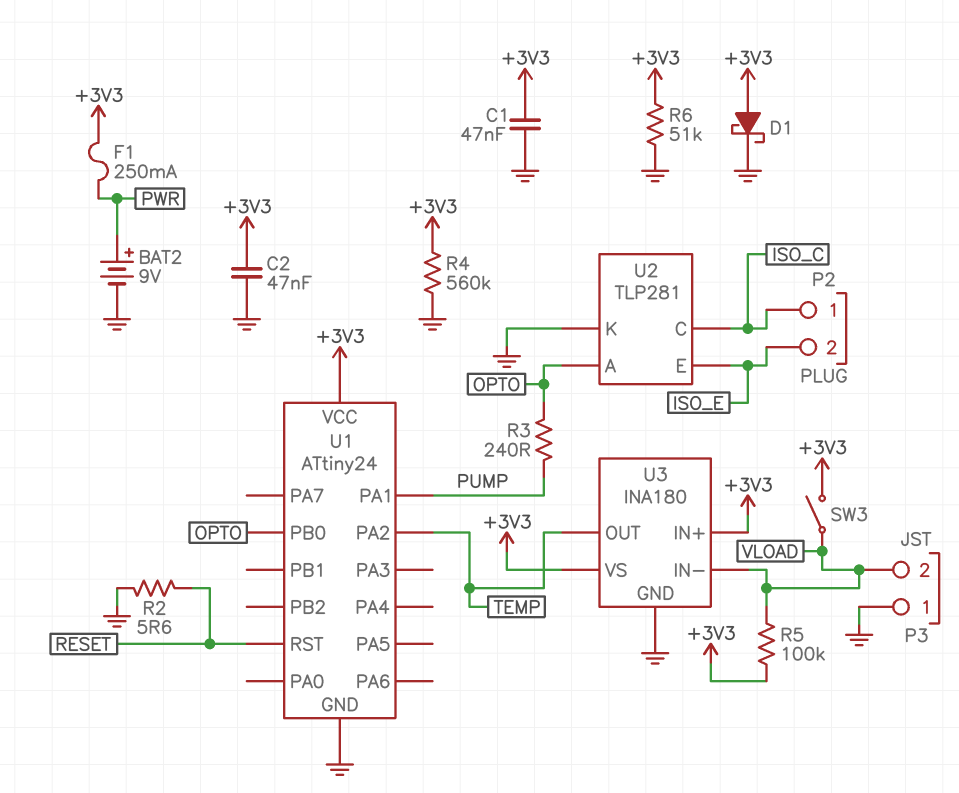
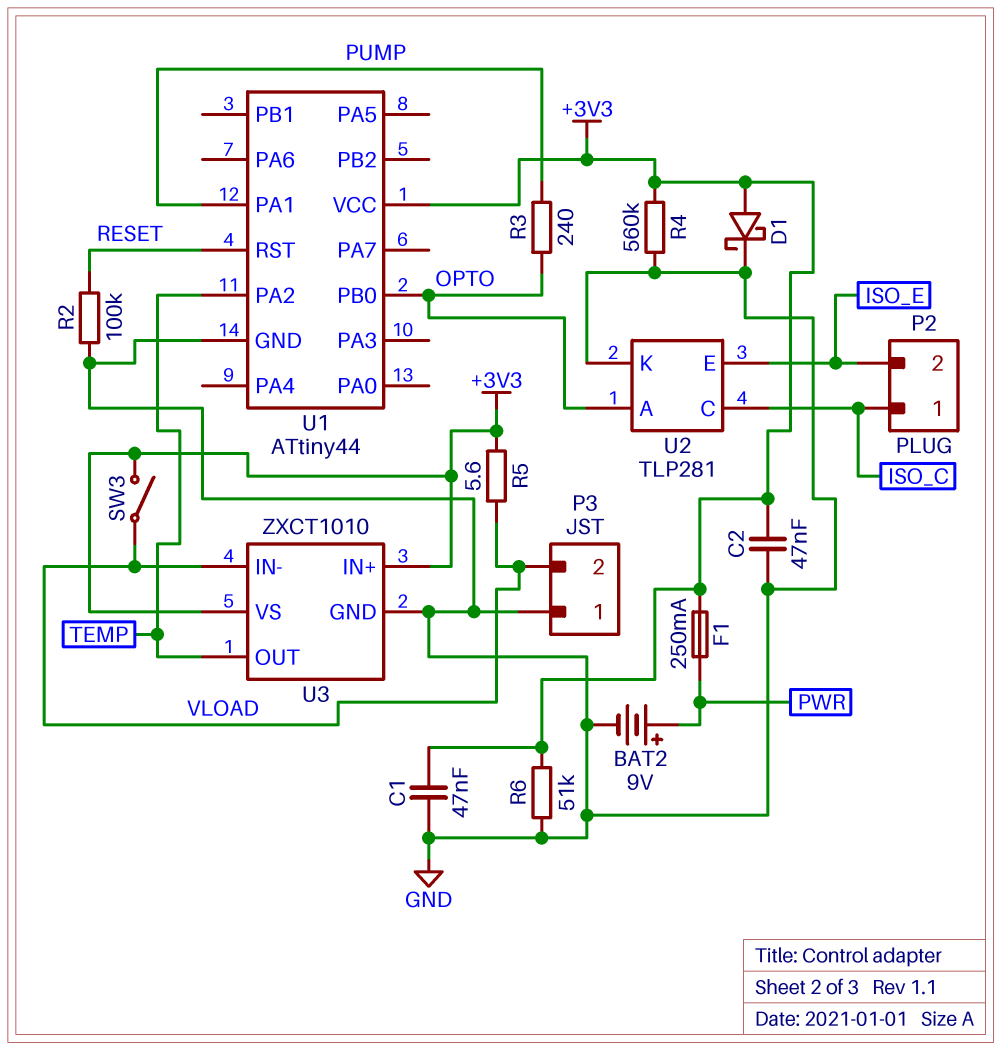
R2: 5.6 (GND, RESET) -> 100k (GND, RESET)
R5: 100k (+3V3, VLOAD) -> 5.6 (+3V3, VLOAD)
U1: ATtiny24 -> ATtiny44
U3: INA180 -> ZXCT1010

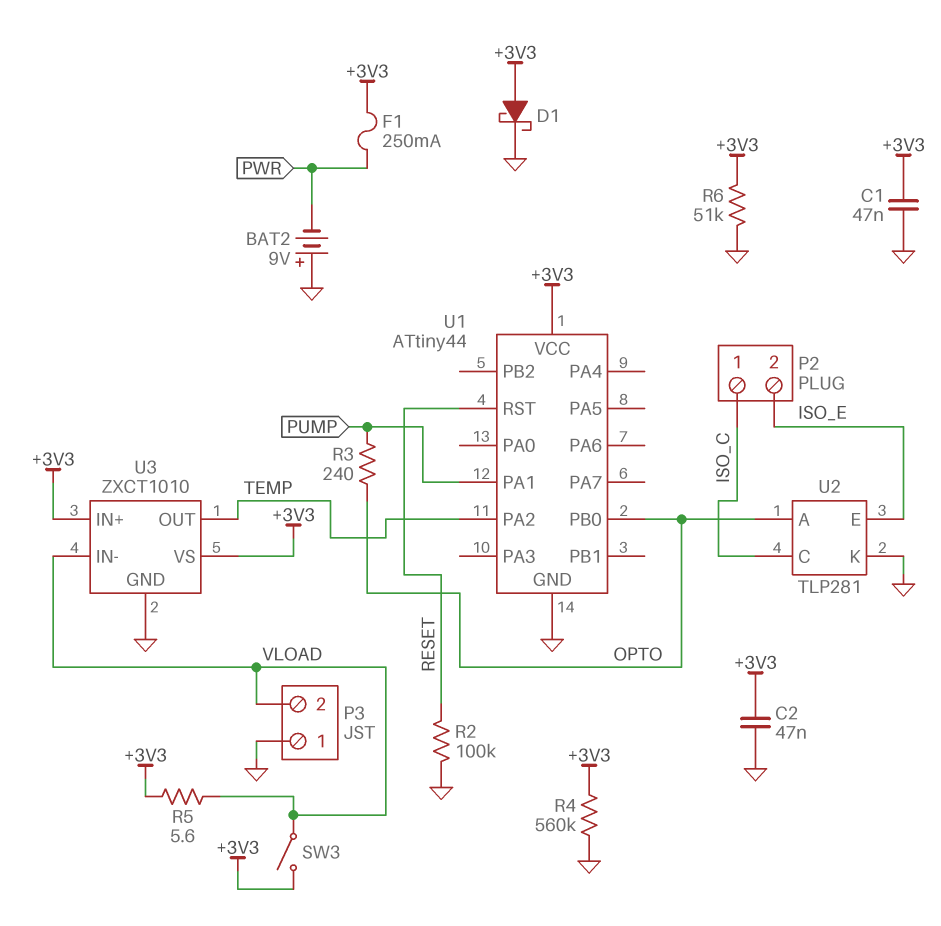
BAT2: 9V (plus PWR, minus GND) -> 9V (plus GND, minus PWR)

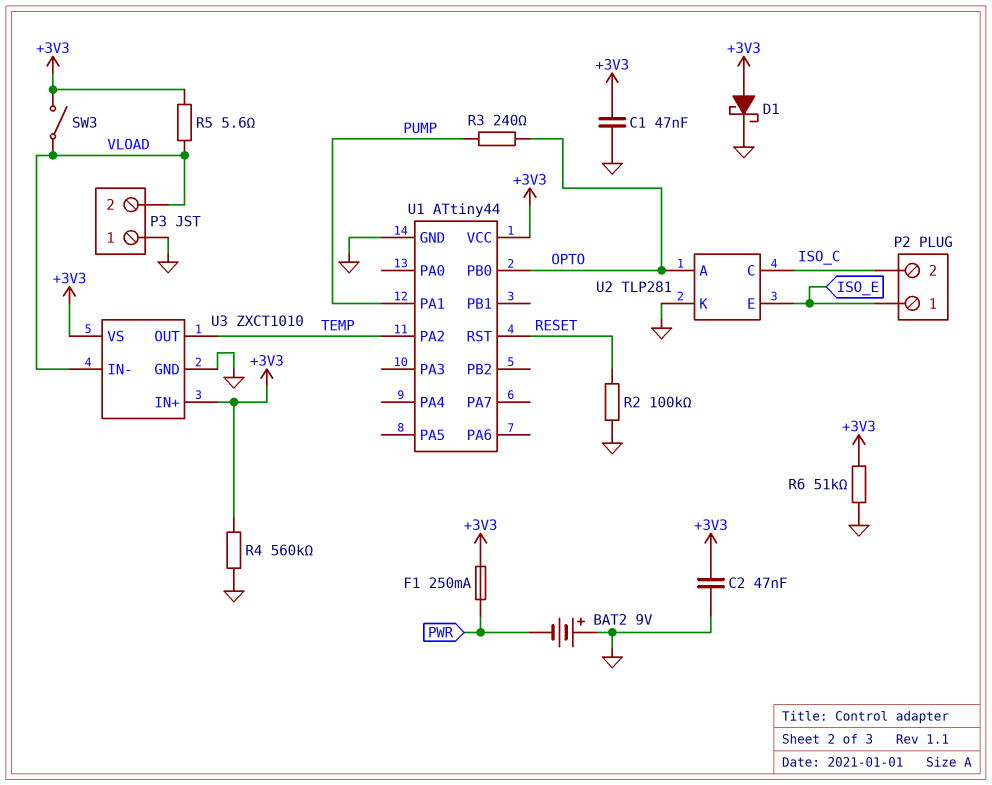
P2 pin 1: ISO_C -> ISO_E
P2 pin 2: ISO_E -> ISO_C

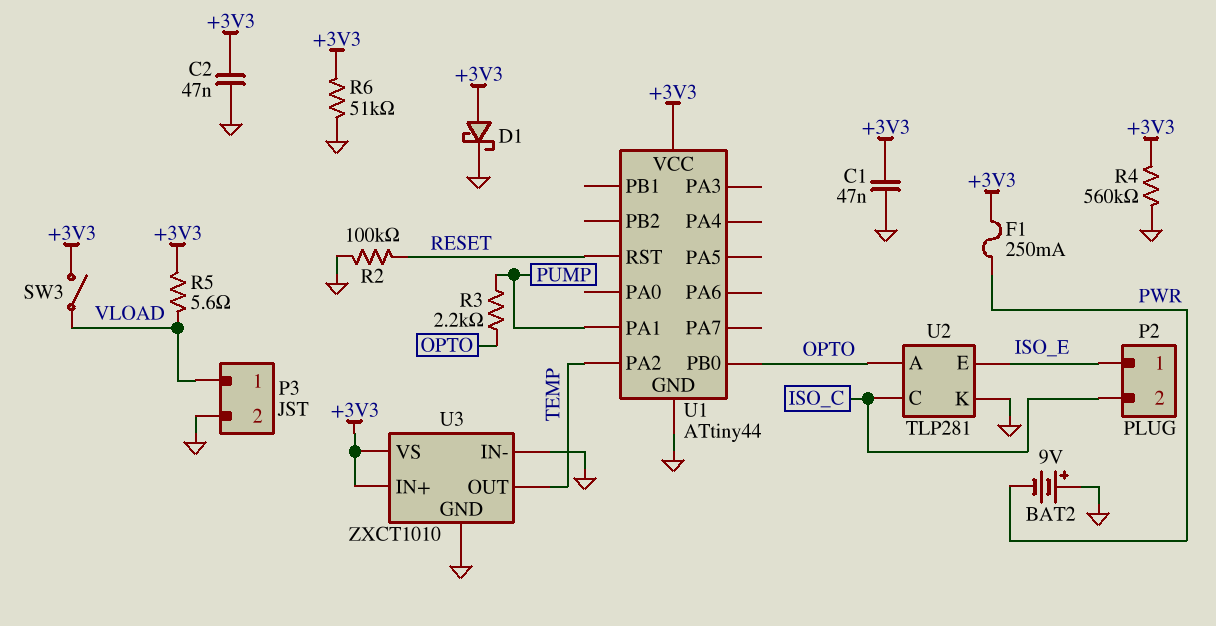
P3 pin 1: GND -> VLOAD
P3 pin 2: VLOAD -> GND
R3: 240 (OPTO, PUMP) -> 2.2k (OPTO, PUMP)
U3 pin IN-: VLOAD -> GND

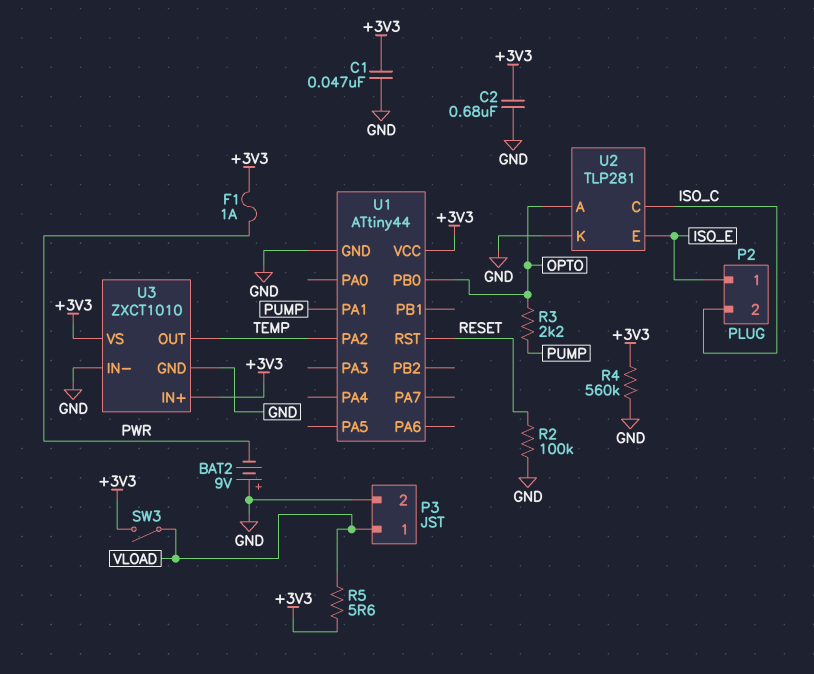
C2: 47nF (+3V3, GND) -> 680nF (+3V3, GND)
D1: schottky (A +3V3, K GND) -> none
F1: 250mA (+3V3, PWR) -> 1A (+3V3, PWR)
R6: 51k (+3V3, GND) -> none

